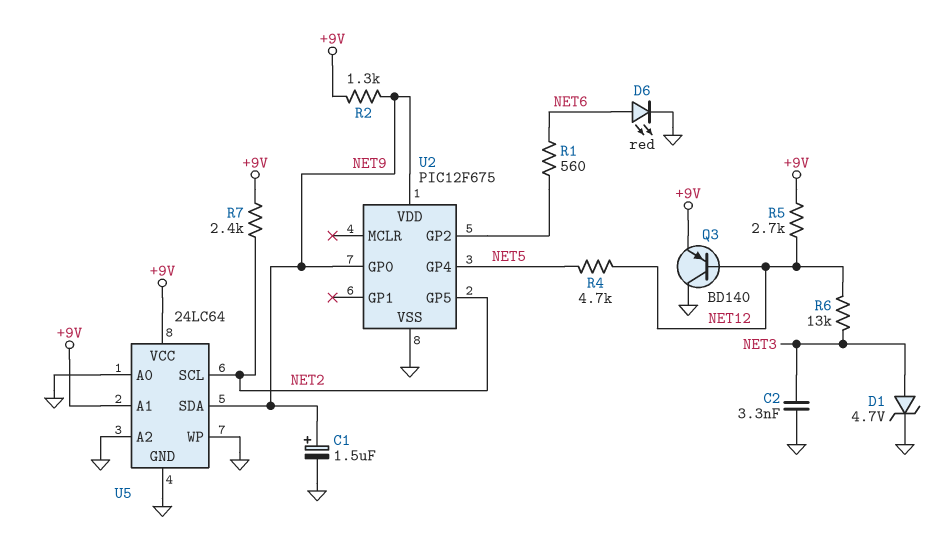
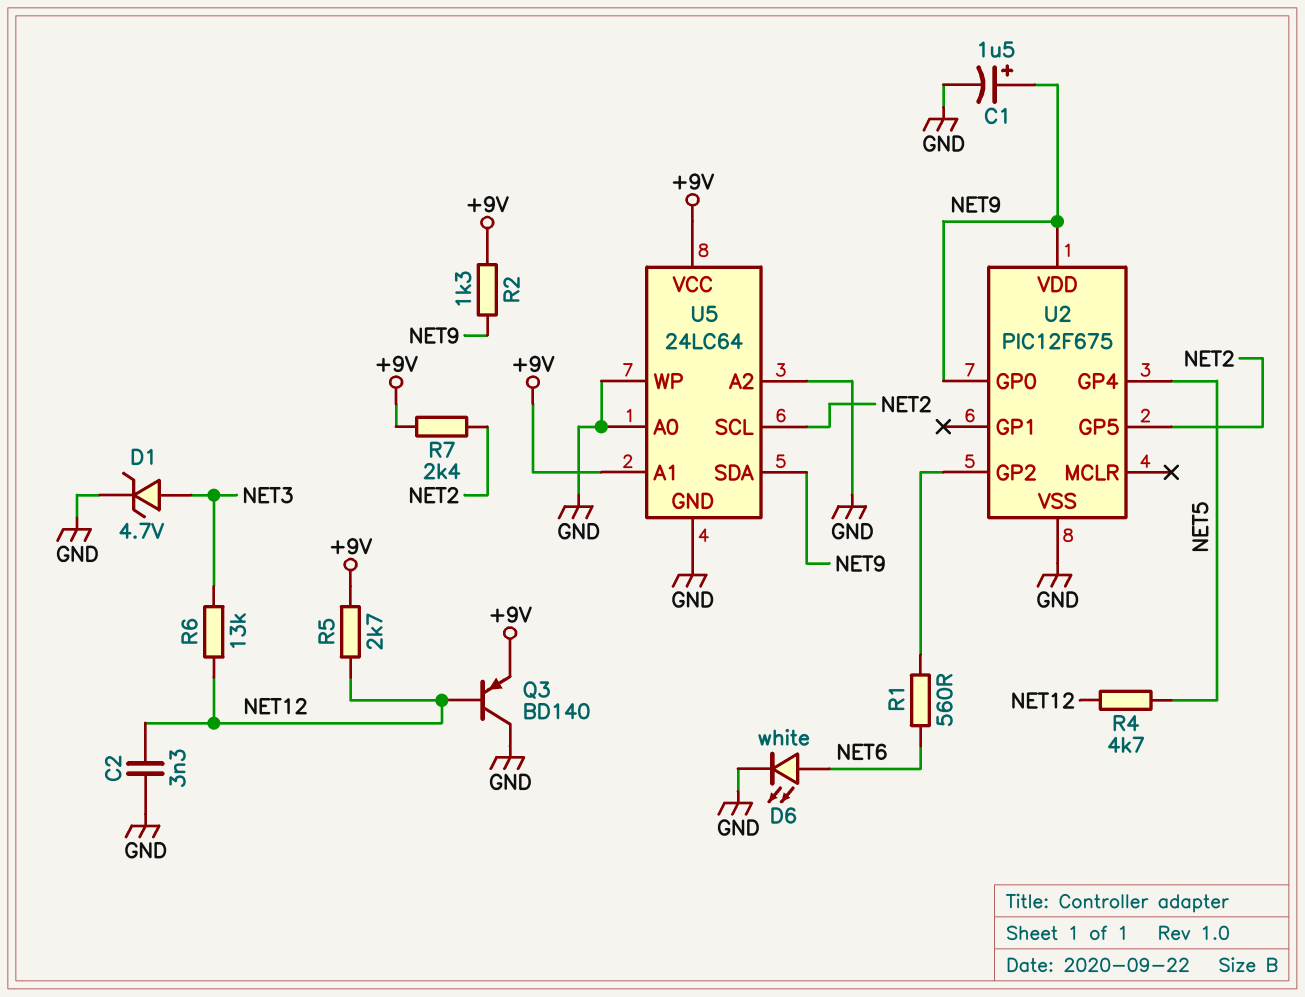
C2: 3.3nF (GND, NET3) -> 3.3nF (GND, NET12)
D6: LED red (A NET6, K GND) -> LED white (A NET6, K GND)

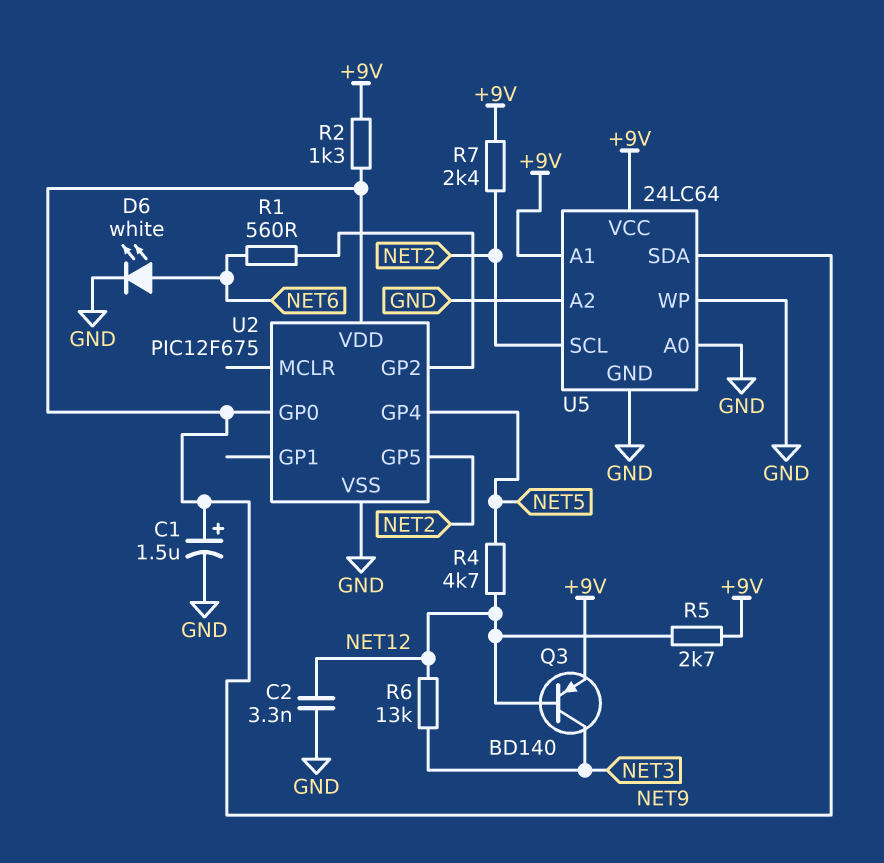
D1: zener 4.7V (A NET3, K GND) -> none
Q3: PNP BD140 (B NET12, C GND, E +9V) -> PNP BD140 (B NET12, C NET3, E +9V)

